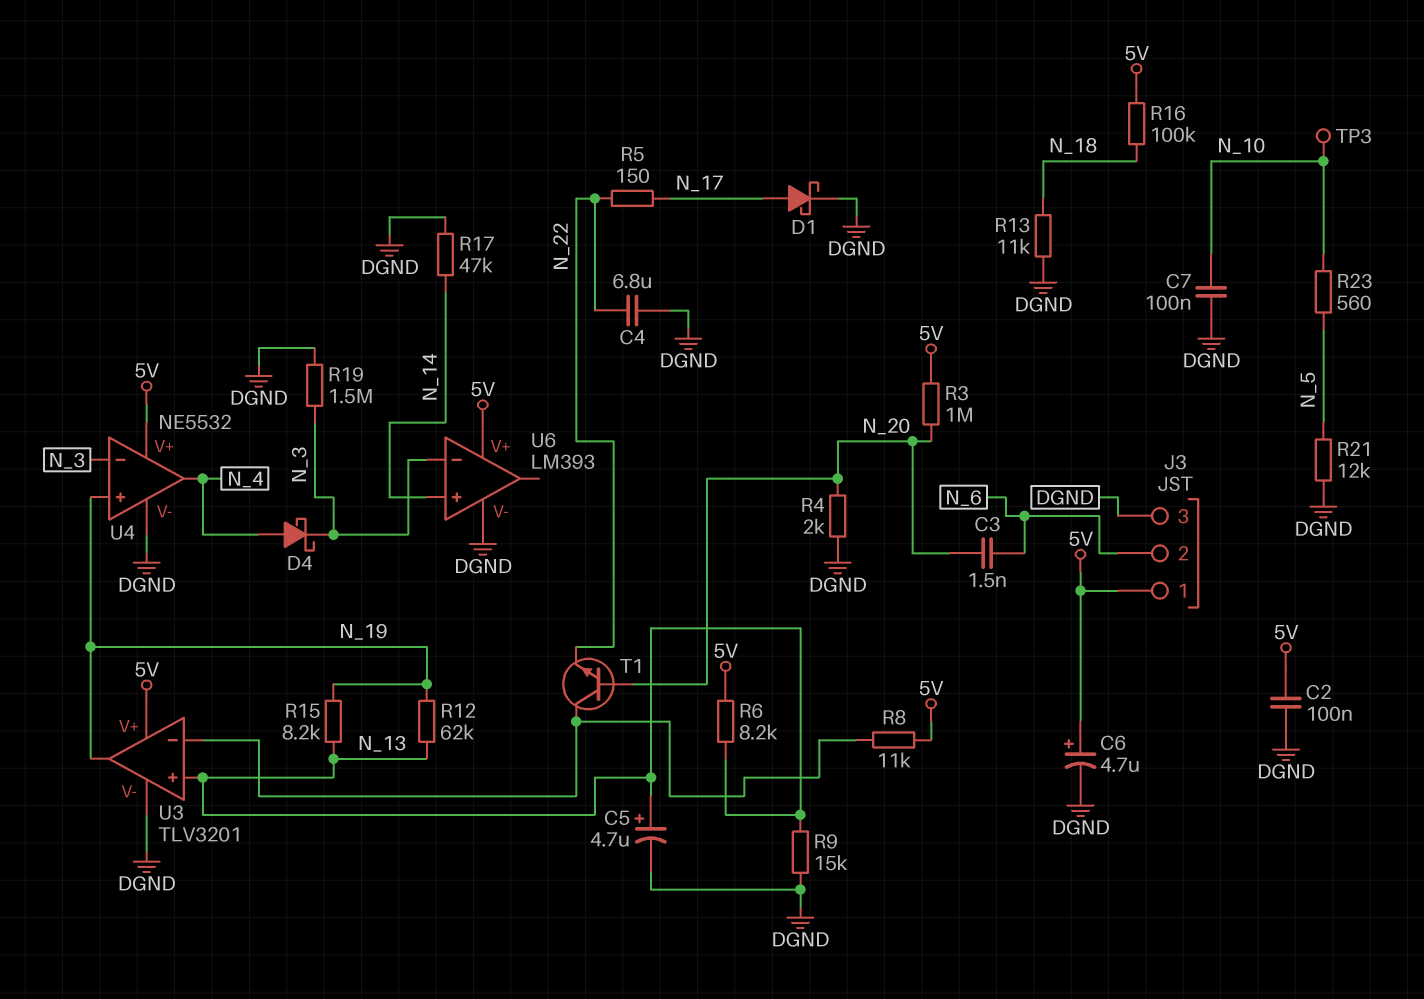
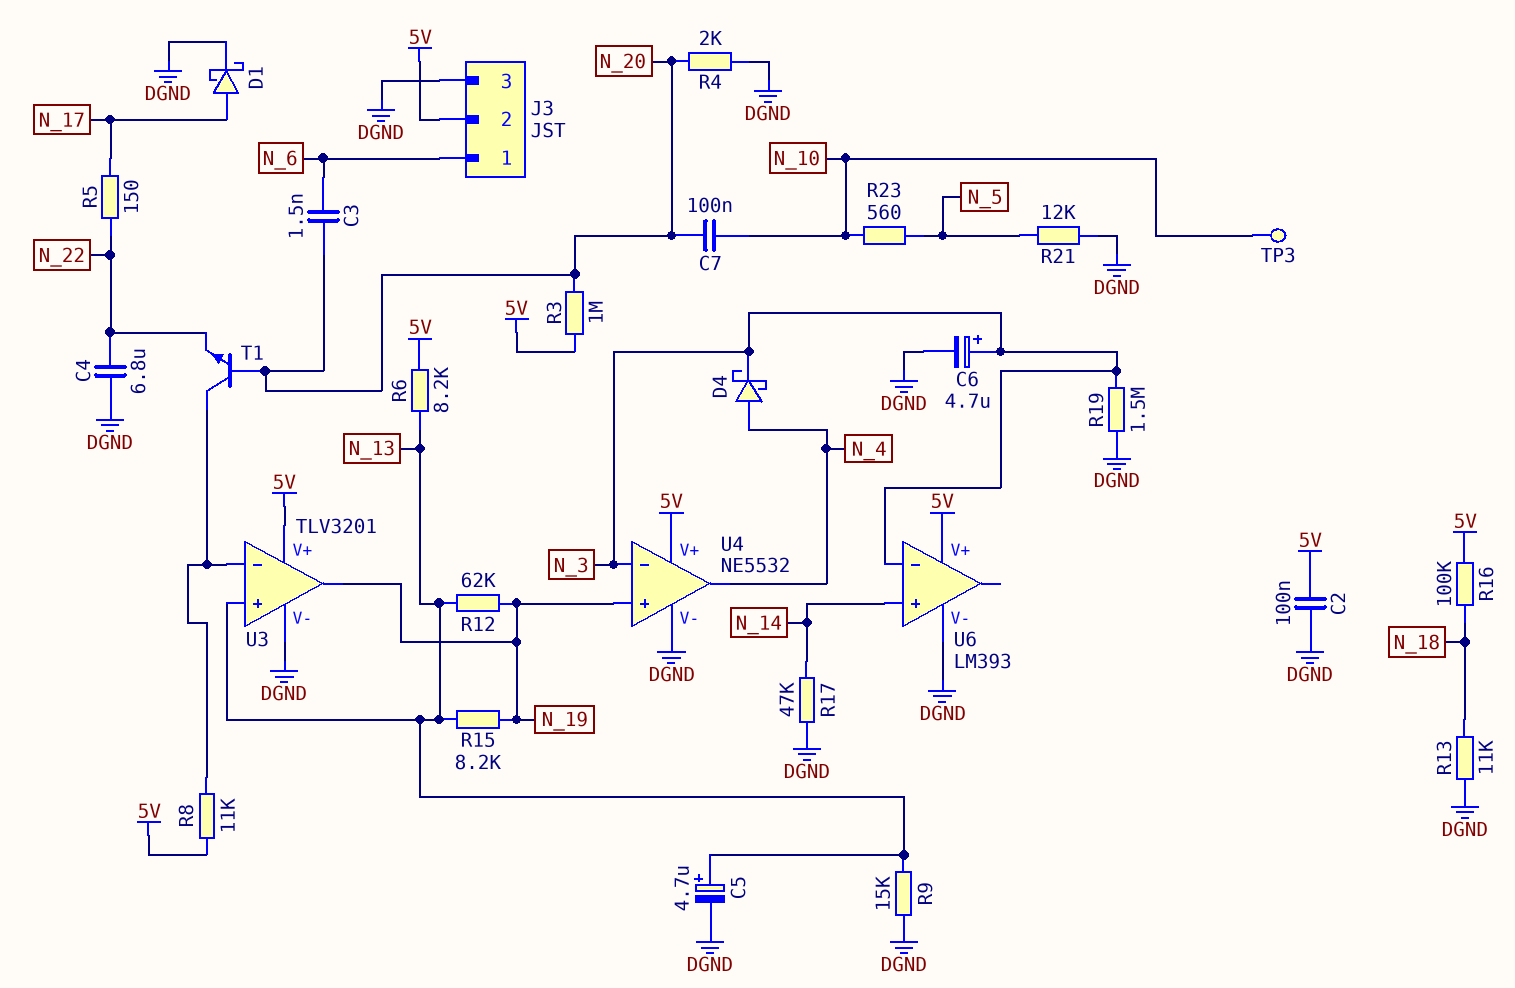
C6: 4.7uF (plus 5V, minus DGND) -> 4.7uF (plus N_3, minus DGND)
C7: 100nF (DGND, N_10) -> 100nF (N_10, N_20)
J3 pin 1: 5V -> N_6
J3 pin 2: N_6 -> 5V

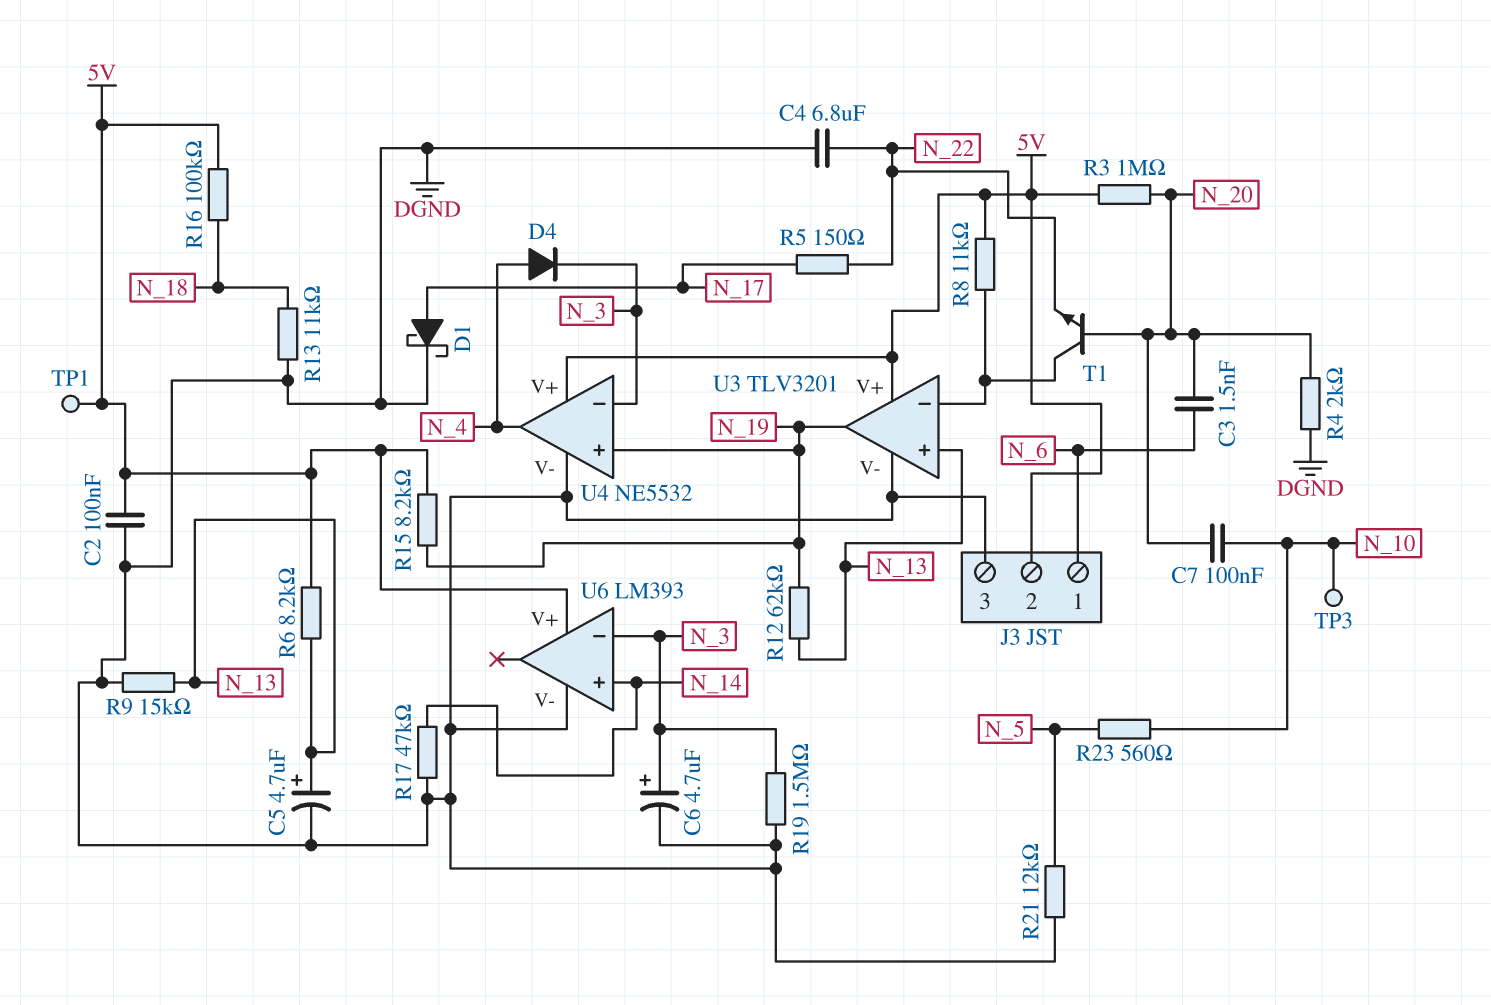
D4: schottky (A N_4, K N_3) -> diode (A N_4, K N_3)
R15: 8.2k (N_13, N_19) -> 8.2k (5V, N_19)
TP1: none -> test point (5V)

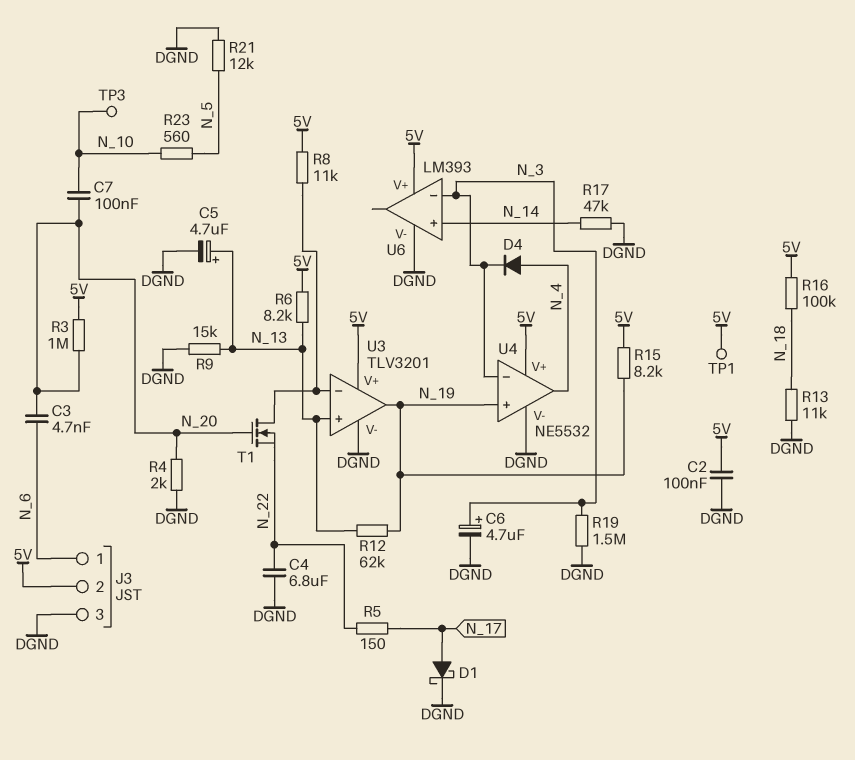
C3: 1.5nF (N_6, N_20) -> 4.7nF (N_6, N_20)
T1: NPN (B N_20, C U3/in-, E N_22) -> NMOS (G N_20, D U3/in-, S N_22)

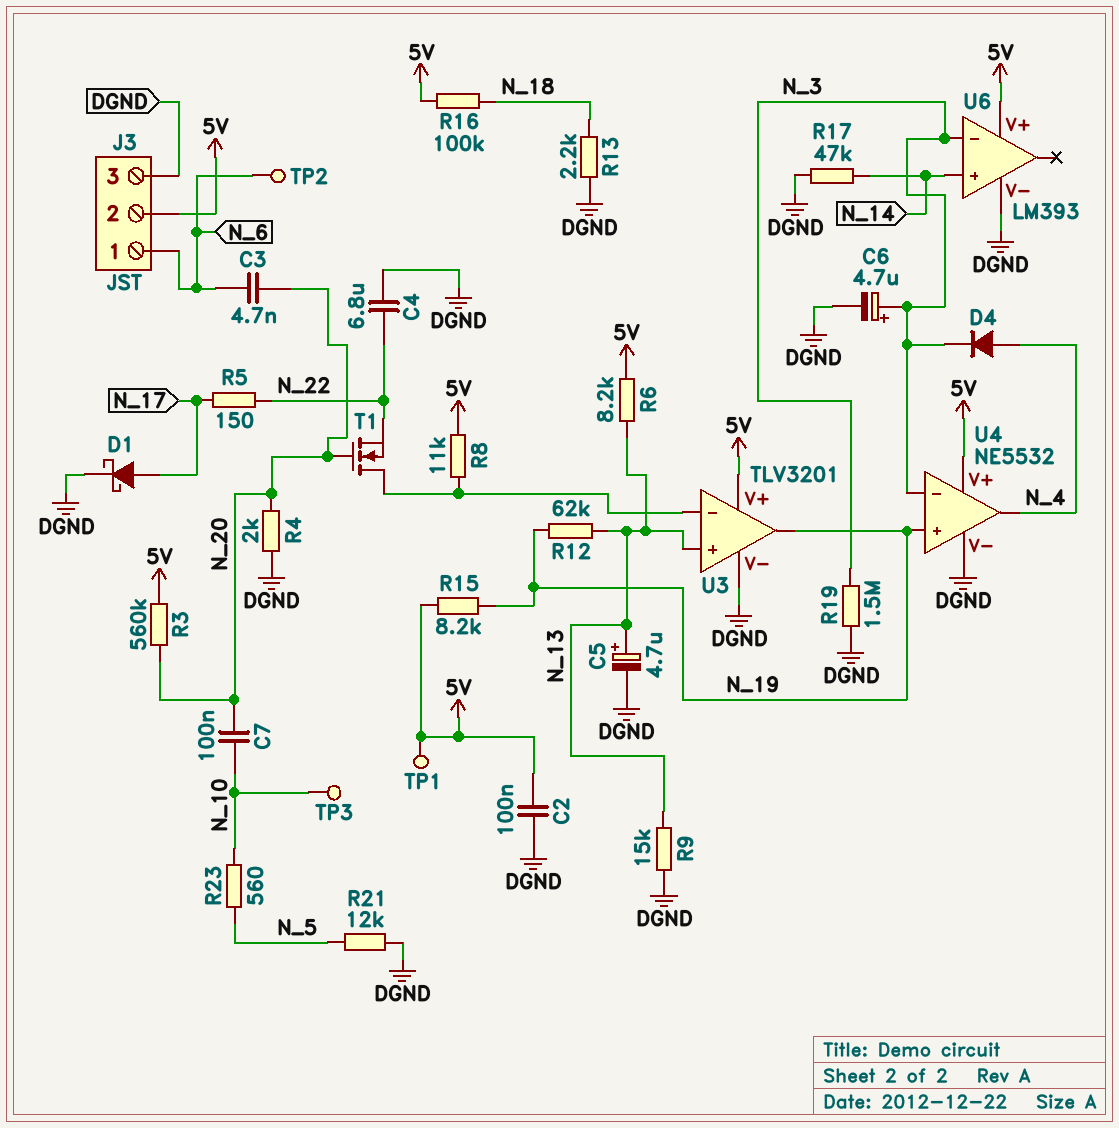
R3: 1M (5V, N_20) -> 560k (5V, N_20)
R13: 11k (DGND, N_18) -> 2.2k (DGND, N_18)
TP2: none -> test point (N_6)

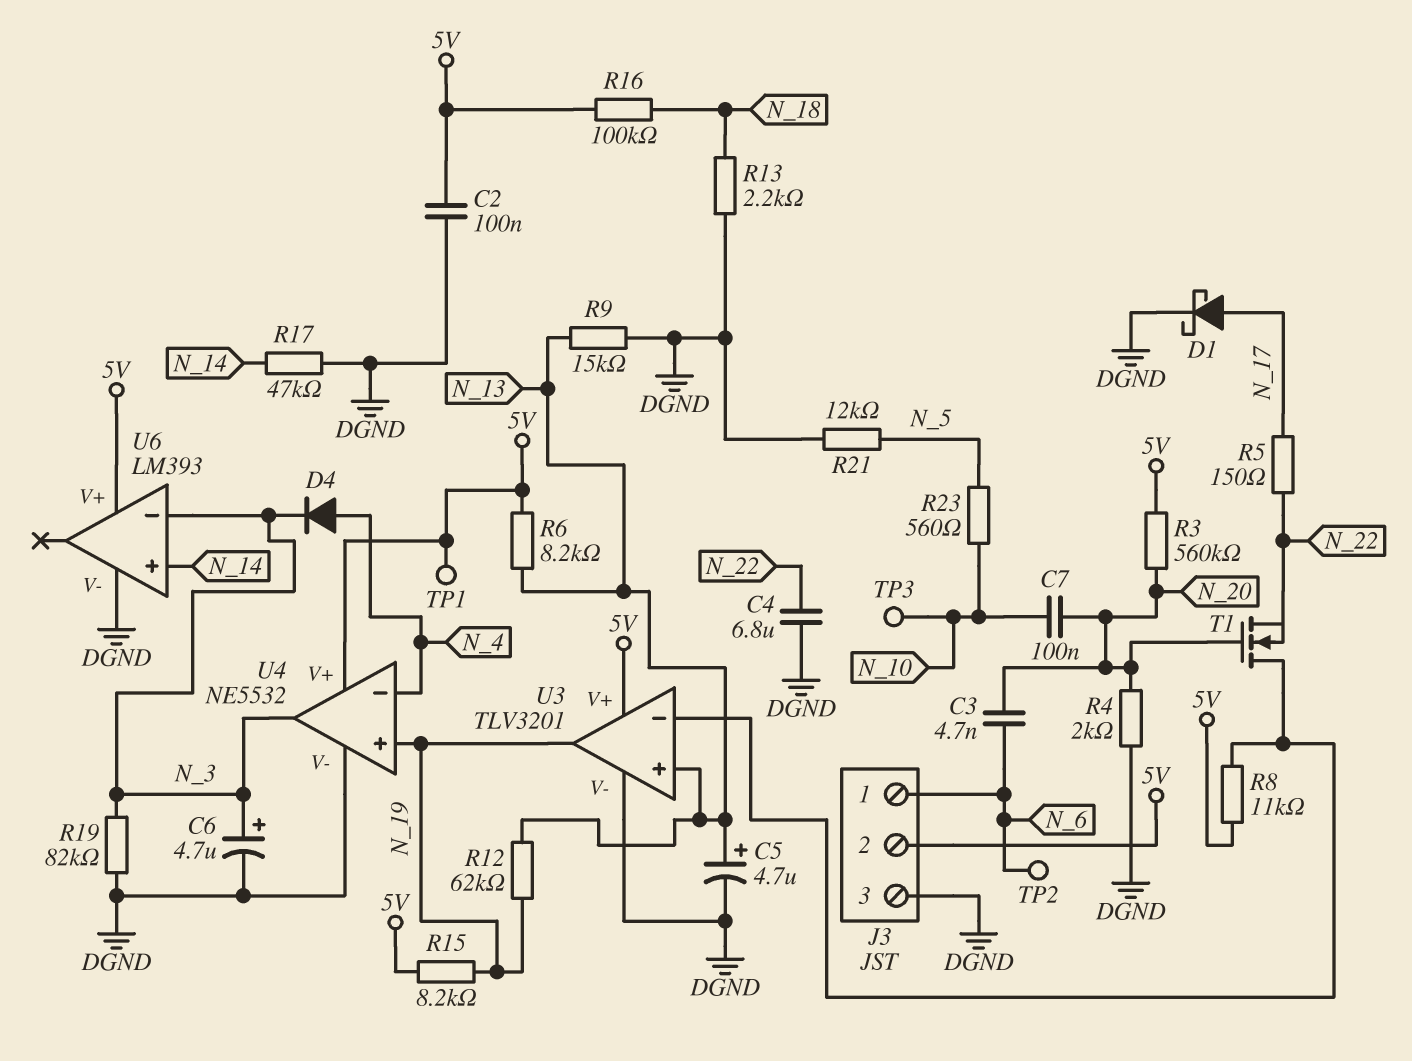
R19: 1.5M (DGND, N_3) -> 82k (DGND, N_3)
U4 pin in-: N_3 -> N_4
U4 pin out: N_4 -> N_3

